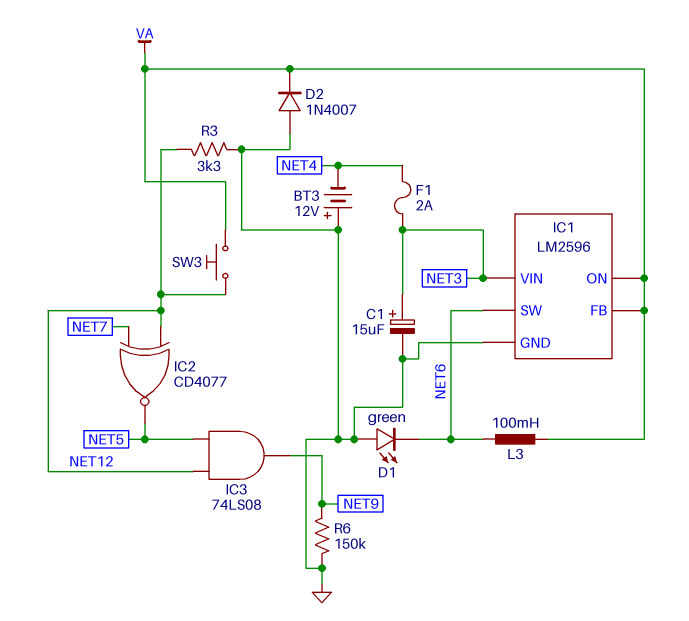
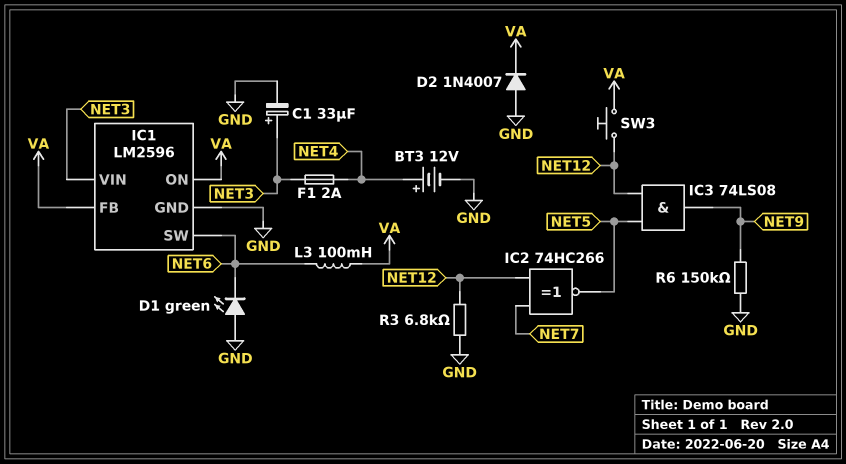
BT3: 12V (plus GND, minus NET4) -> 12V (plus NET4, minus GND)
C1: 15uF (plus NET3, minus GND) -> 33uF (plus NET3, minus GND)
IC2: XNOR CD4077 (in NET7, in NET12, out NET5) -> XNOR 74HC266 (in NET7, in NET12, out NET5)
R3: 3.3k (GND, NET12) -> 6.8k (GND, NET12)

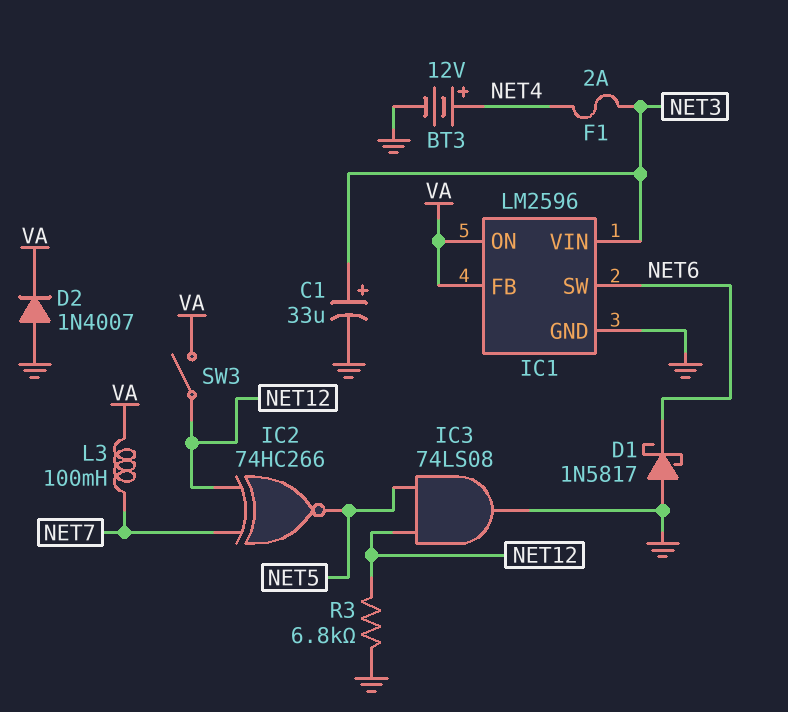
D1: LED green (A GND, K NET6) -> schottky 1N5817 (A GND, K NET6)
IC3: AND 74LS08 (in NET5, in NET12, out NET9) -> AND 74LS08 (in NET5, in NET12, out GND)
L3: 100mH (NET6, VA) -> 100mH (NET7, VA)
R6: 150k (GND, NET9) -> none
SW3: button (NET12, VA) -> switch (NET12, VA)

